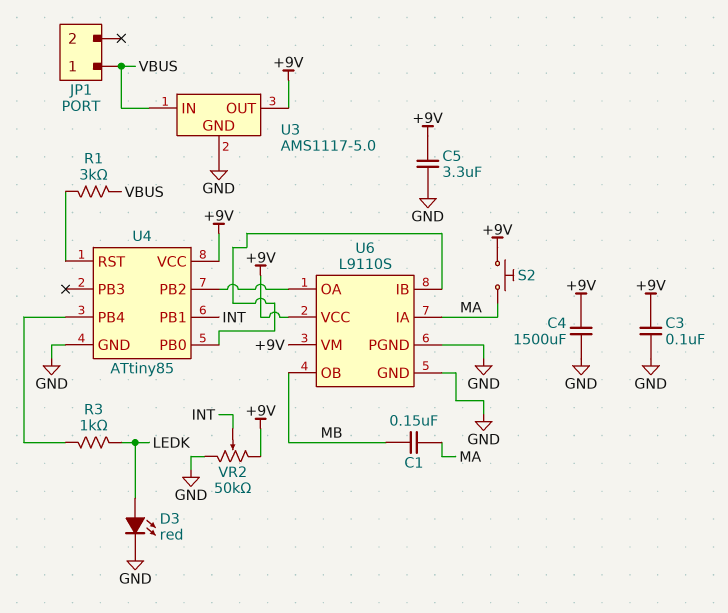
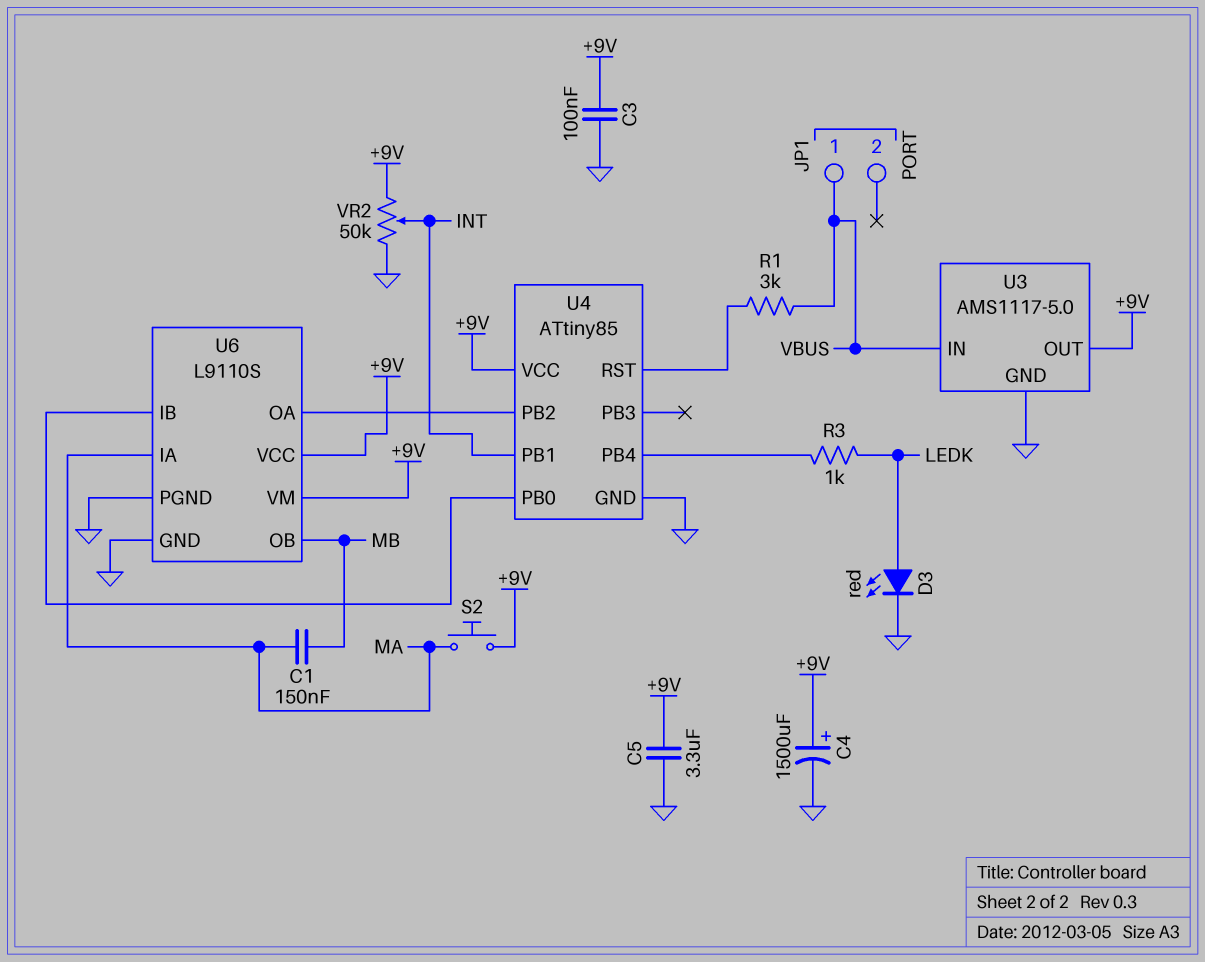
C4: 1500uF (+9V, GND) -> 1500uF (plus +9V, minus GND)

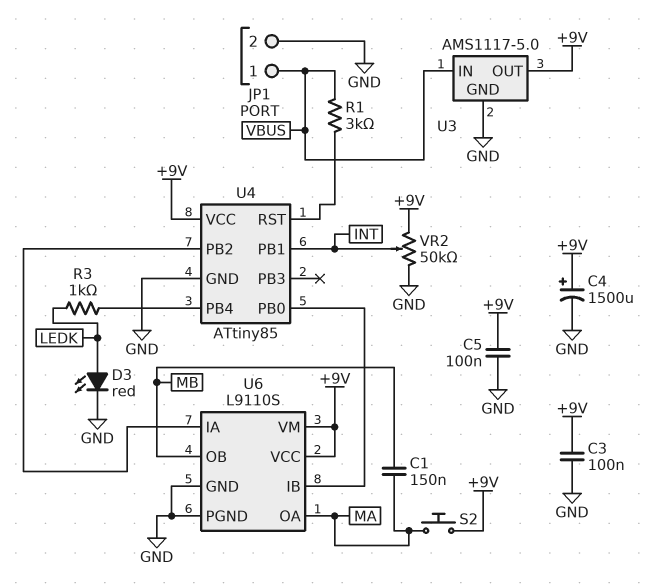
C5: 3.3uF (+9V, GND) -> 100nF (+9V, GND)
JP1 pin 2: none -> GND
U6 pin IA: MA -> U4/PB2
U6 pin OA: U4/PB2 -> MA

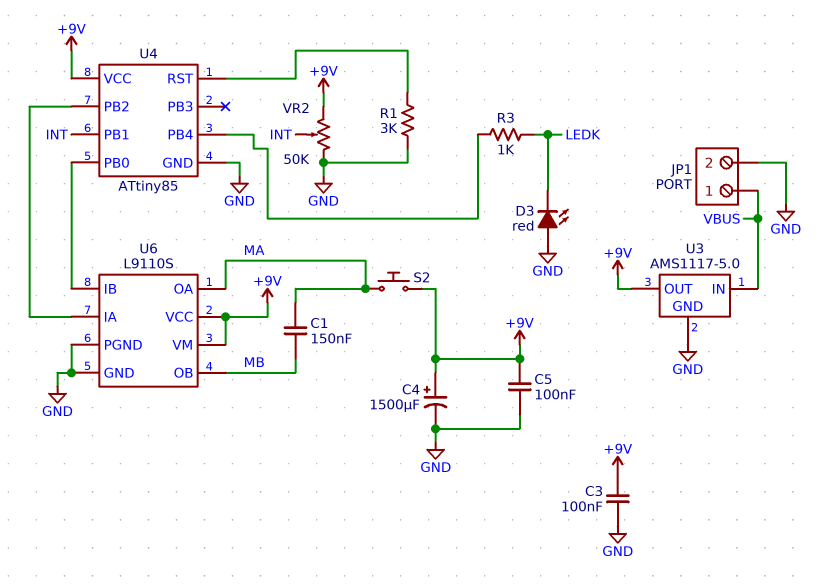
D3: LED red (A LEDK, K GND) -> LED red (A GND, K LEDK)
R1: 3k (U4/RST, VBUS) -> 3k (GND, U4/RST)

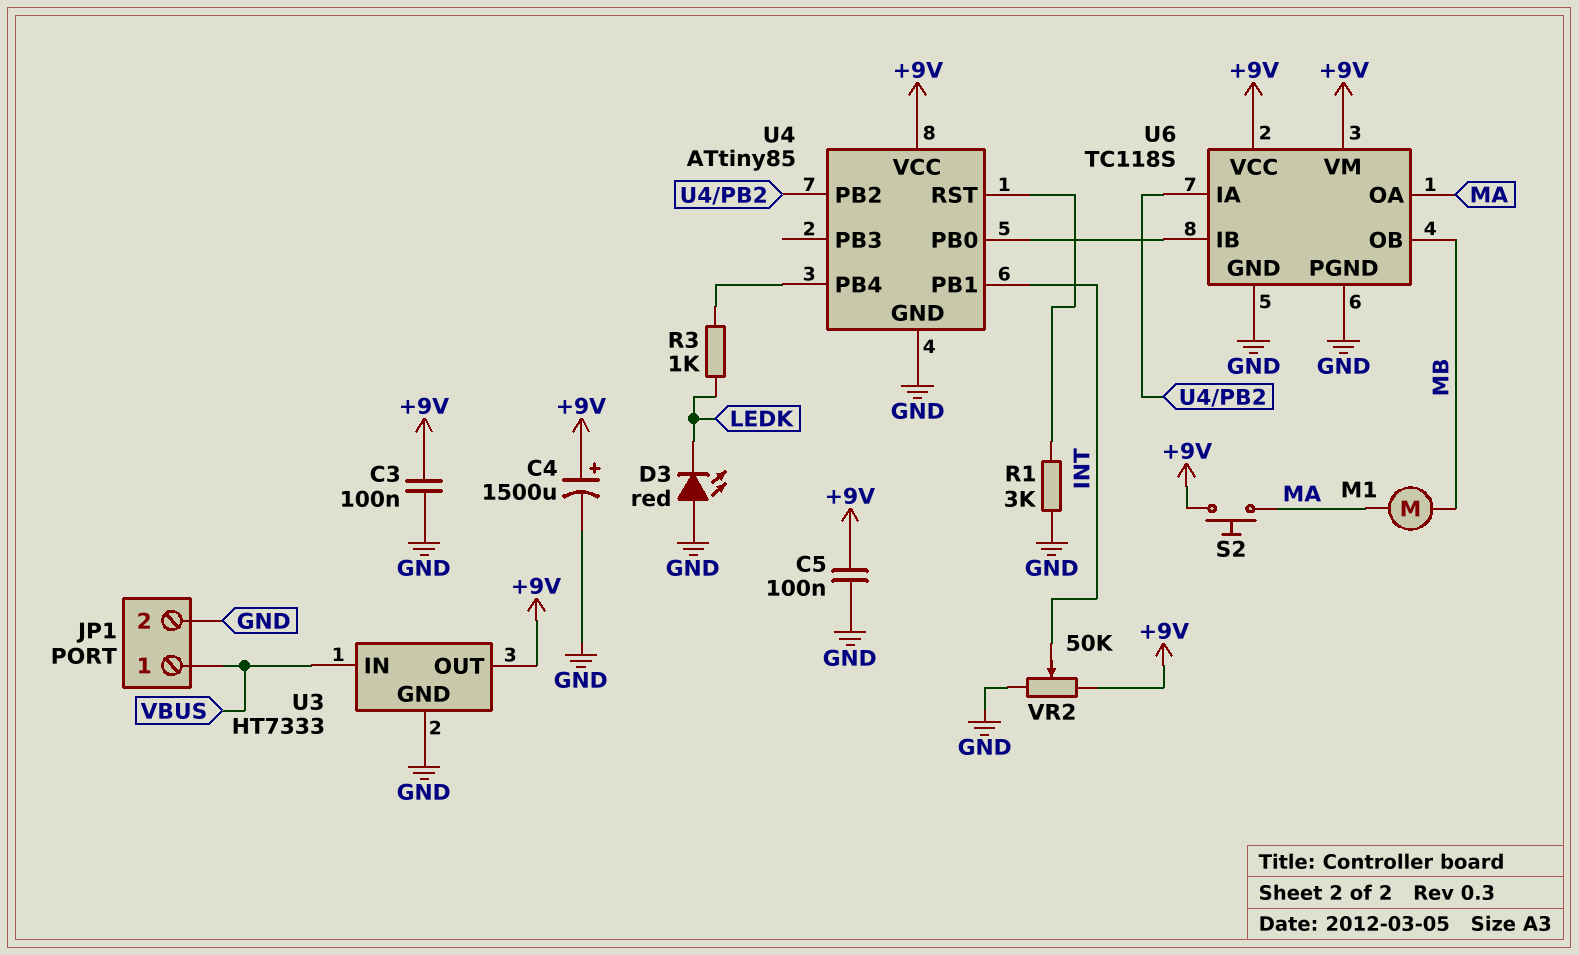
C1: 150nF (MA, MB) -> none
M1: none -> motor (MA, MB)
U3: AMS1117-5.0 -> HT7333
U6: L9110S -> TC118S

